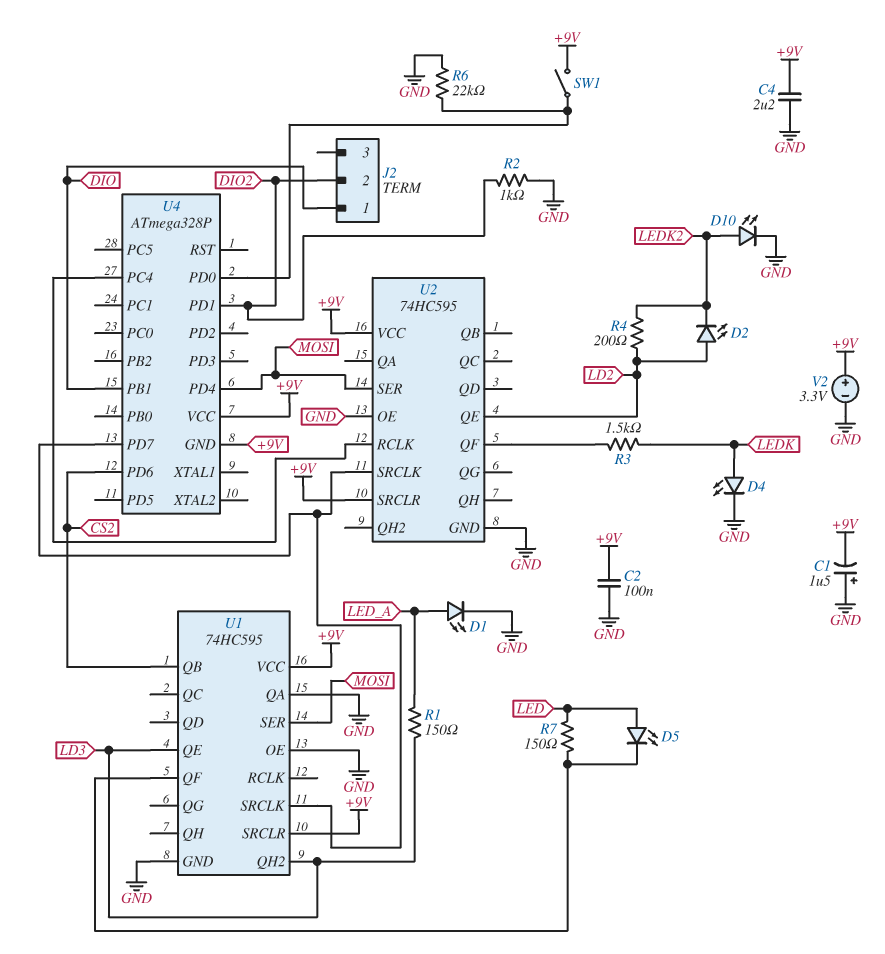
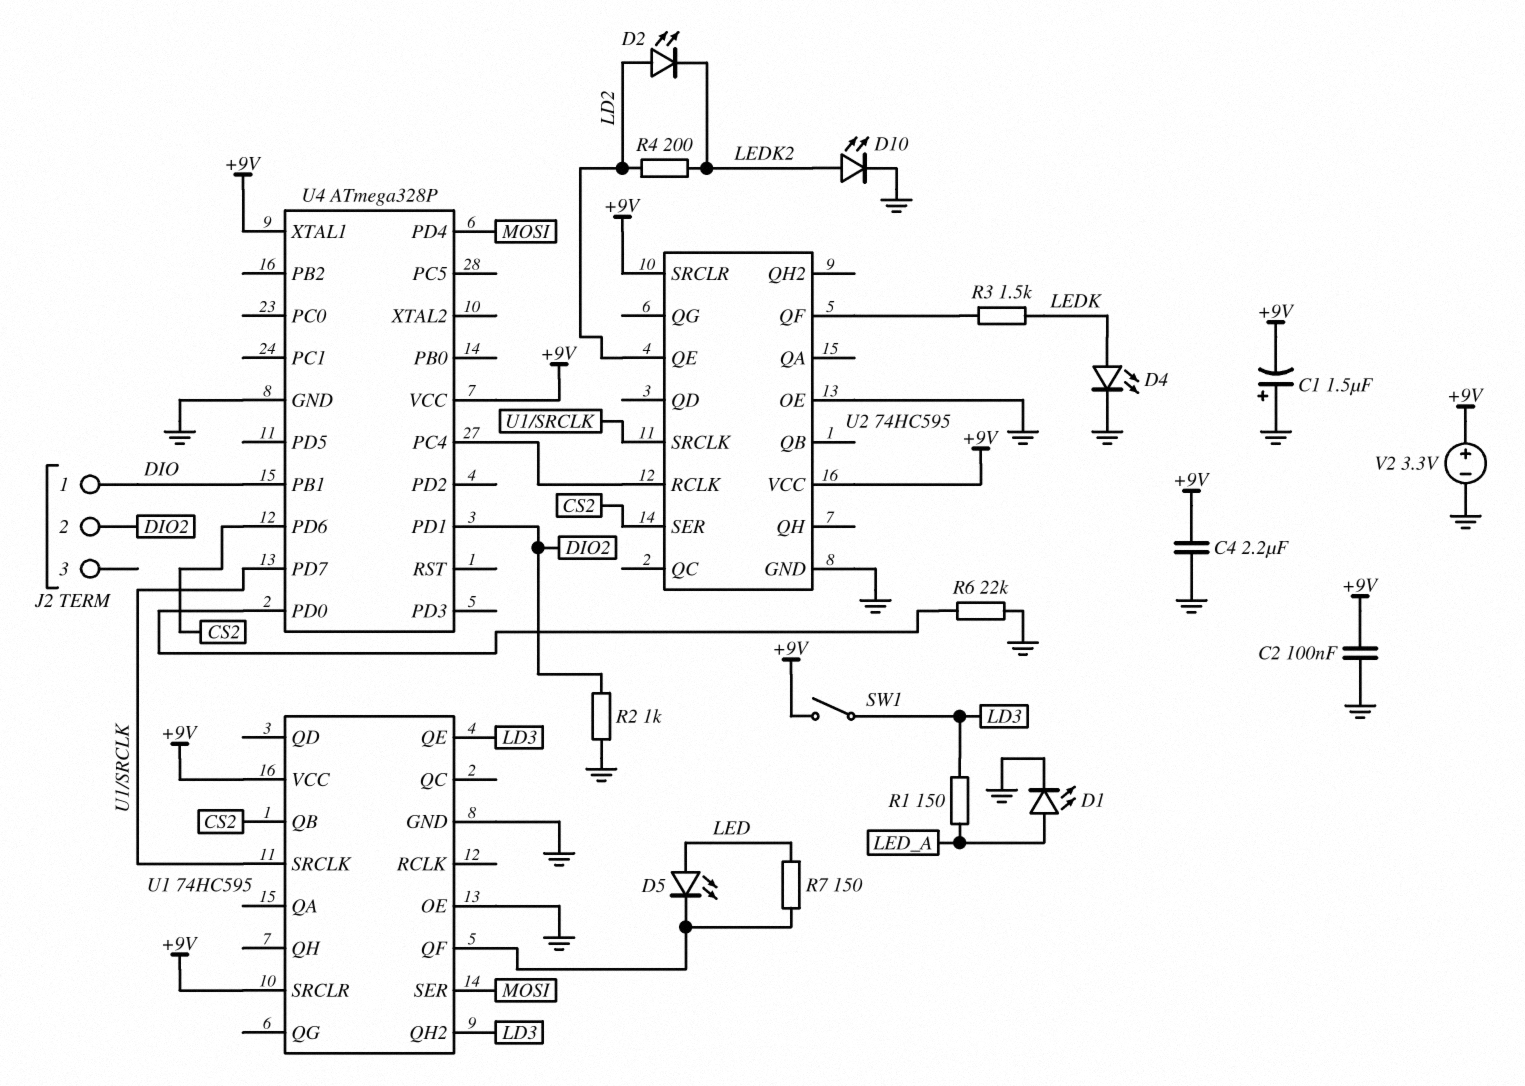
SW1: switch (+9V, U4/PD0) -> switch (+9V, LD3)
U1 pin QA: GND -> none
U2 pin SER: MOSI -> CS2
U4 pin GND: +9V -> GND
U4 pin XTAL1: none -> +9V

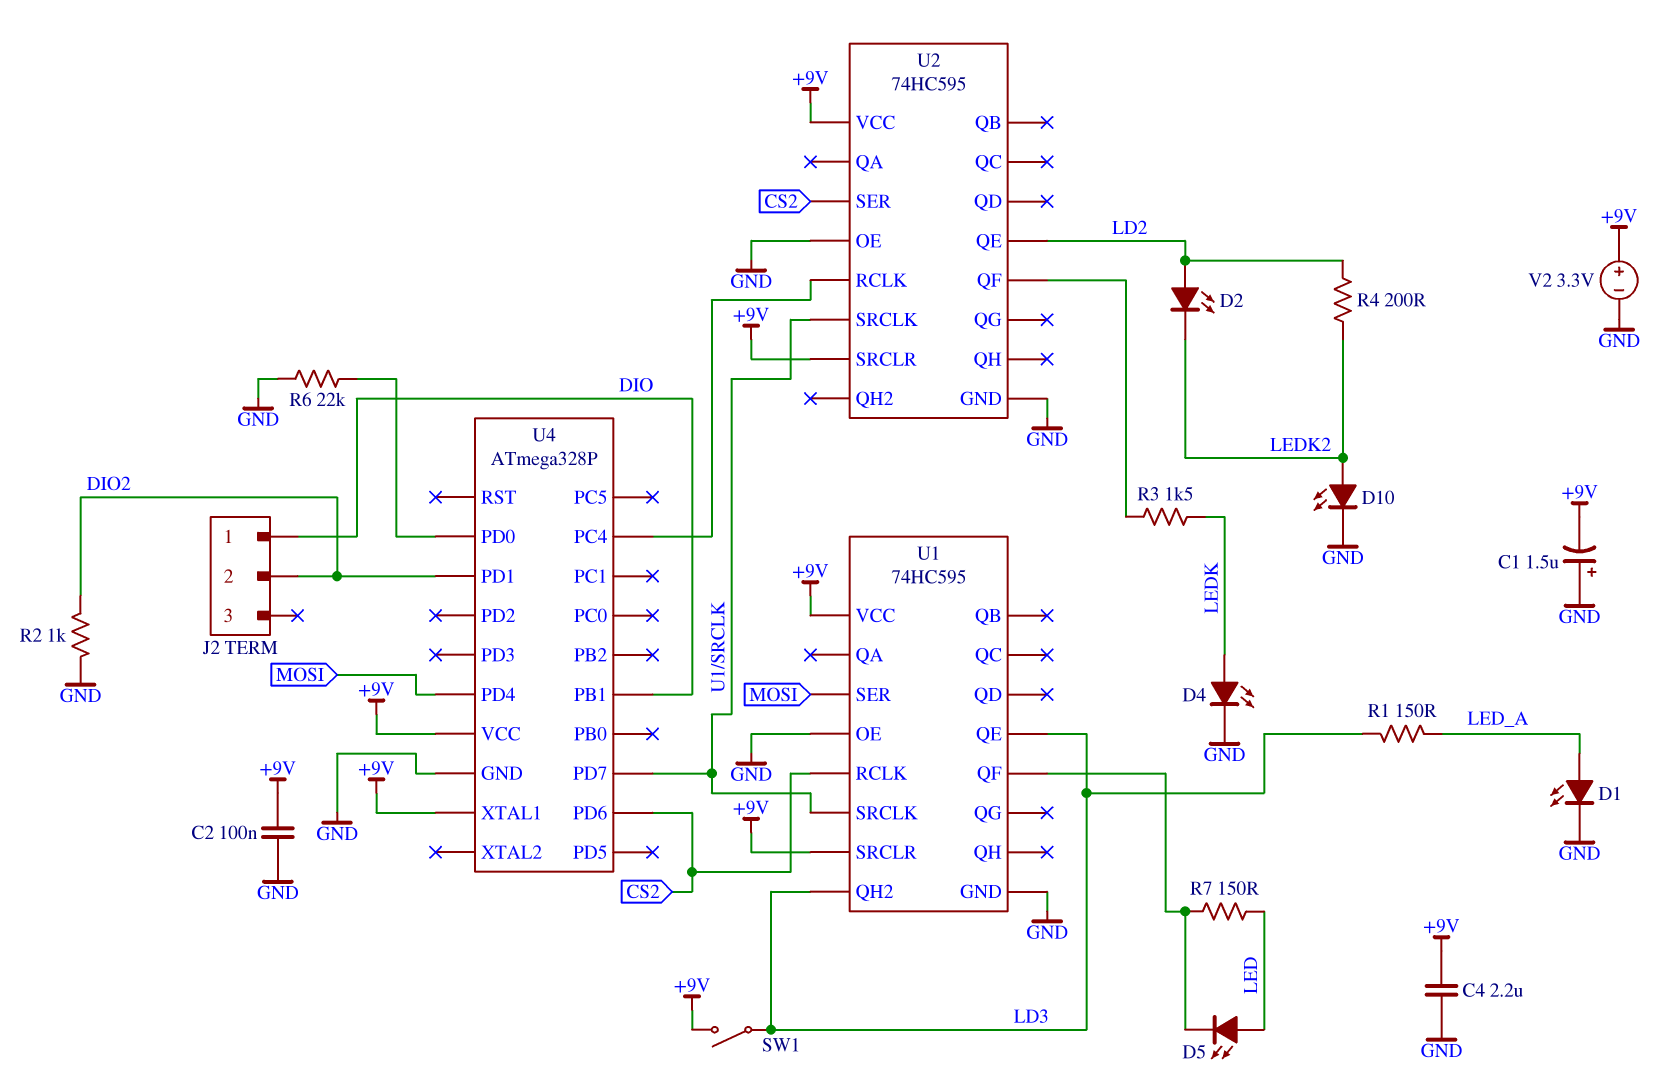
U1 pin QB: CS2 -> none
U1 pin RCLK: none -> CS2

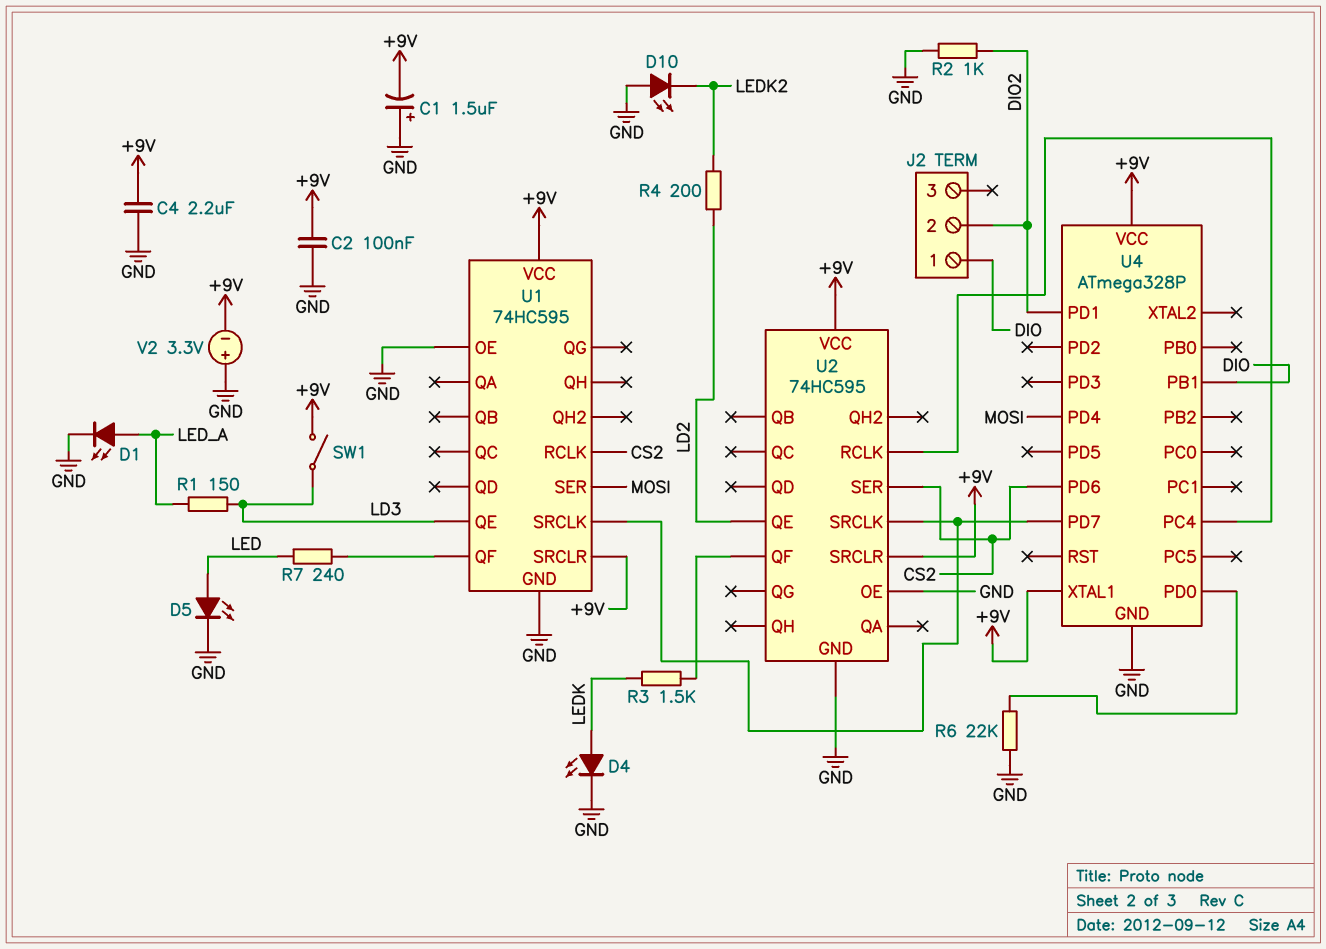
D2: LED (A LD2, K LEDK2) -> none
D5: LED (A LED, K U1/QF) -> LED (A LED, K GND)
D10: LED (A LEDK2, K GND) -> LED (A GND, K LEDK2)
R7: 150 (LED, U1/QF) -> 240 (LED, U1/QF)
U1 pin QH2: LD3 -> none
V2: 3.3V (plus +9V, minus GND) -> 3.3V (plus GND, minus +9V)

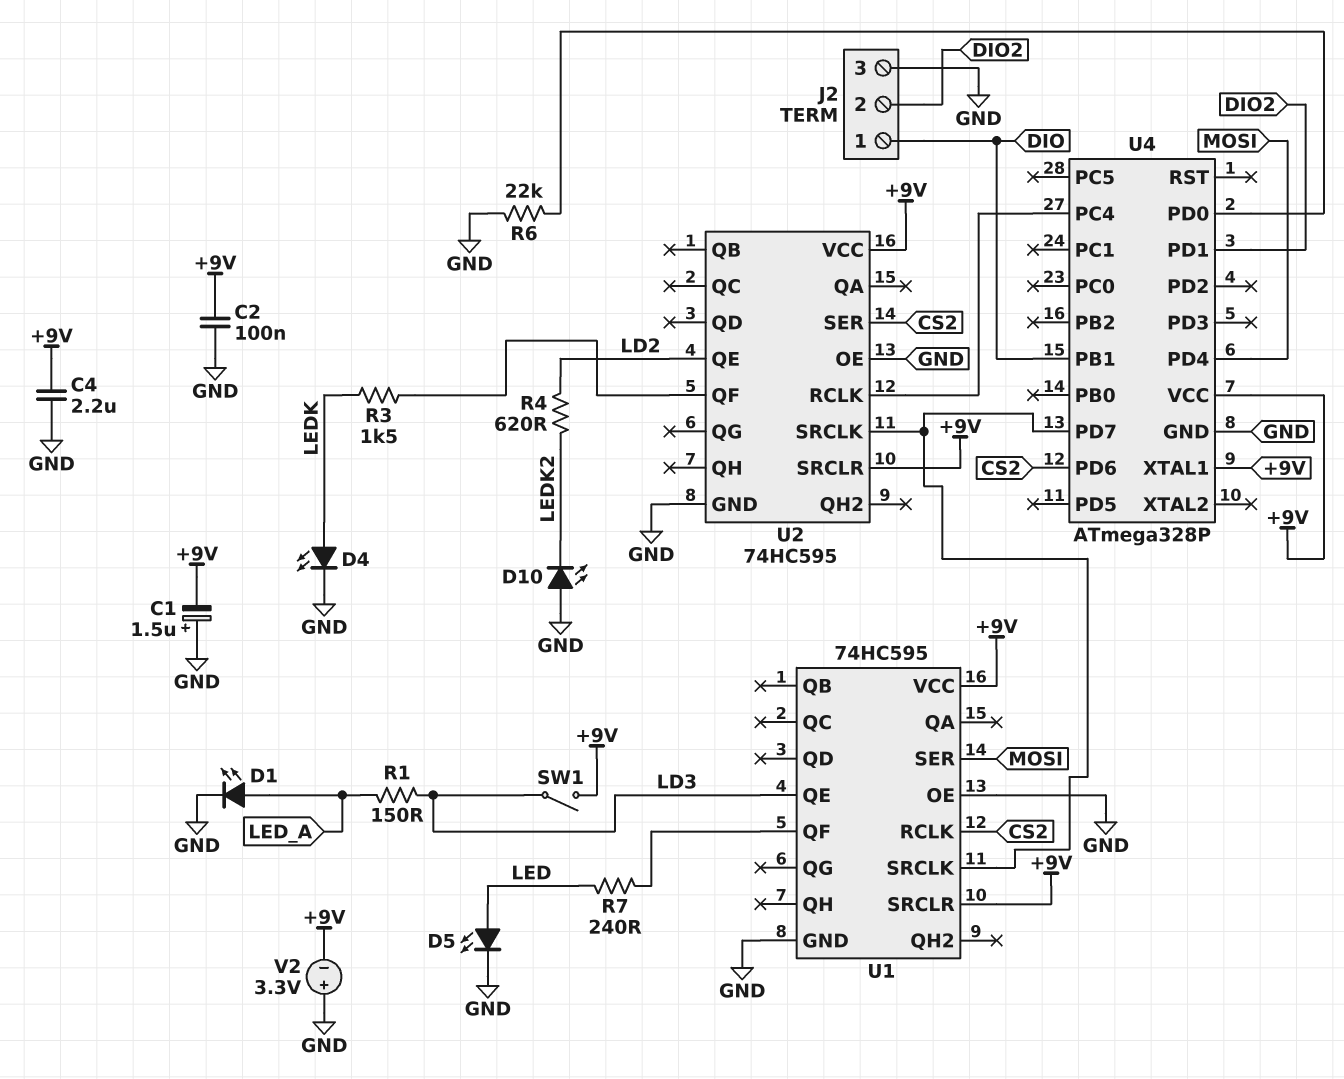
J2 pin 3: none -> GND
R2: 1k (DIO2, GND) -> none
R4: 200 (LD2, LEDK2) -> 620 (LD2, LEDK2)

